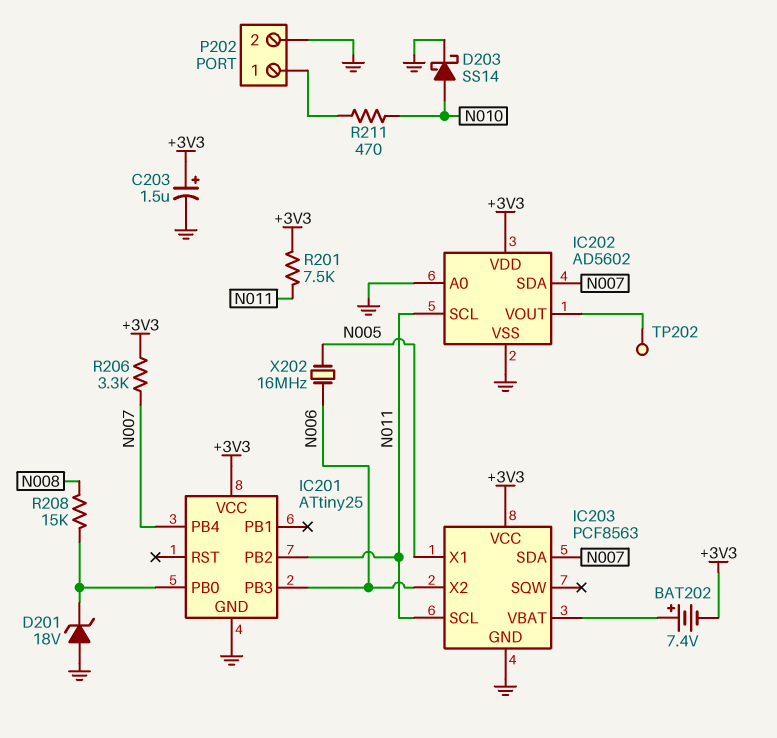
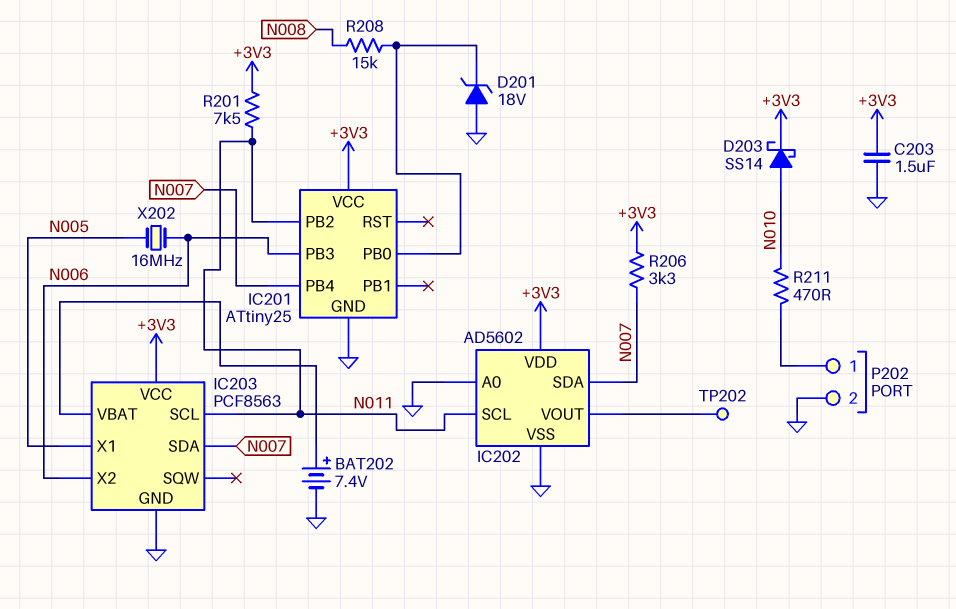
BAT202: 7.4V (plus IC203/VBAT, minus +3V3) -> 7.4V (plus IC203/VBAT, minus GND)
C203: 1.5uF (plus +3V3, minus GND) -> 1.5uF (+3V3, GND)
D203: schottky SS14 (A N010, K GND) -> schottky SS14 (A N010, K +3V3)

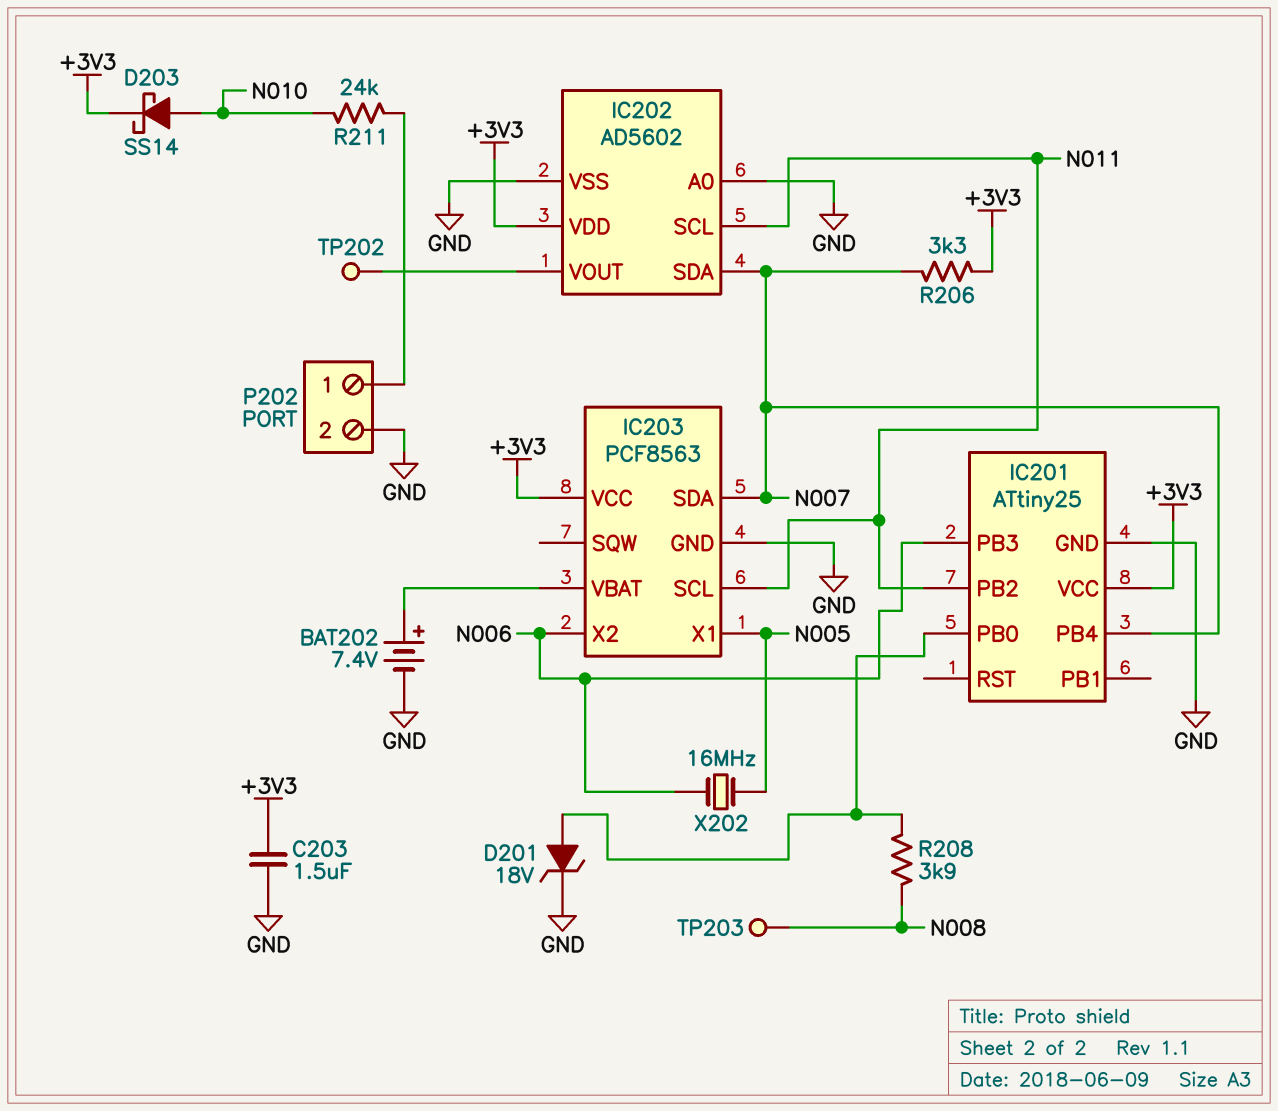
D201: zener 18V (A GND, K IC201/PB0) -> zener 18V (A IC201/PB0, K GND)
R201: 7.5k (+3V3, N011) -> none
R208: 15k (IC201/PB0, N008) -> 3.9k (IC201/PB0, N008)
R211: 470 (N010, P202/1) -> 24k (N010, P202/1)
TP203: none -> test point (N008)

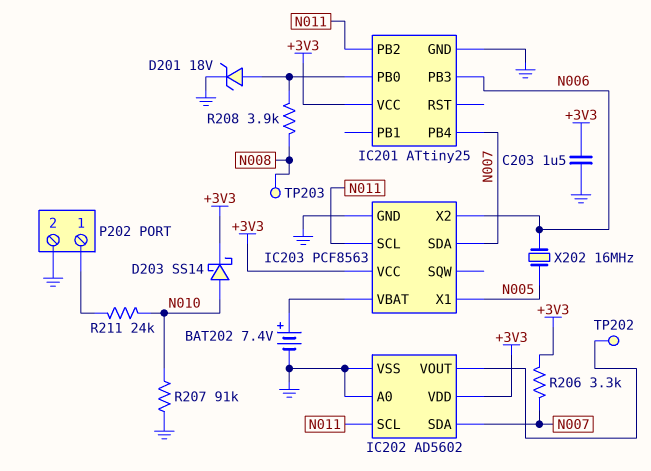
R207: none -> 91k (GND, N010)

